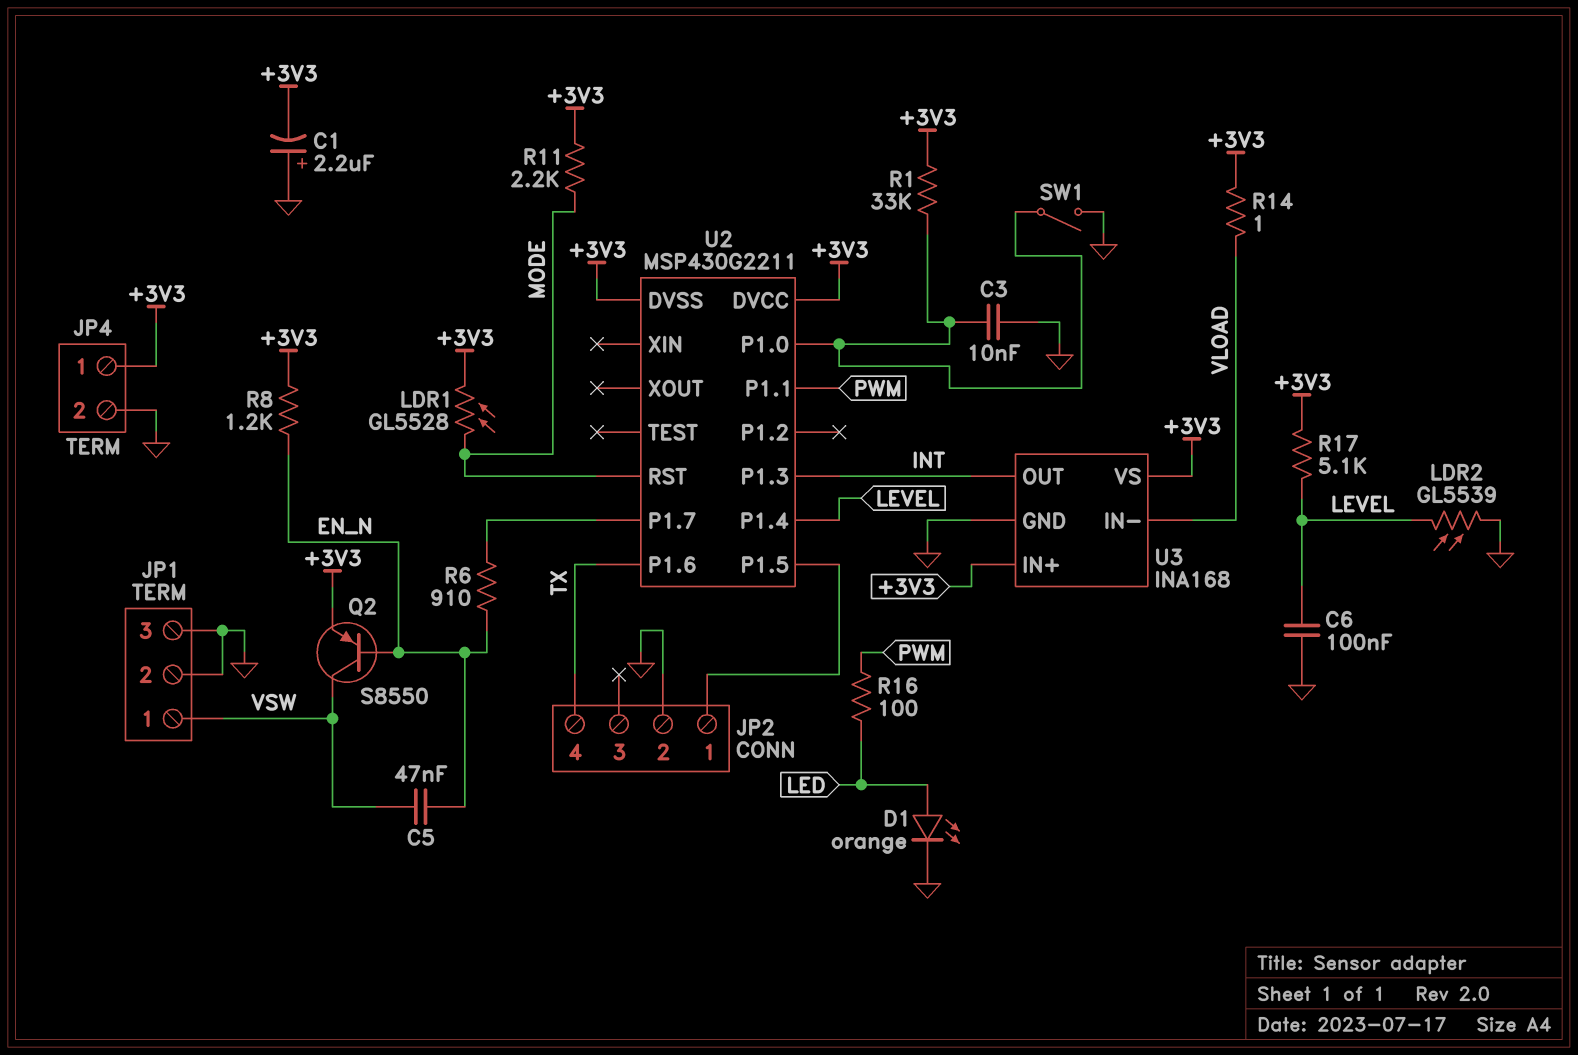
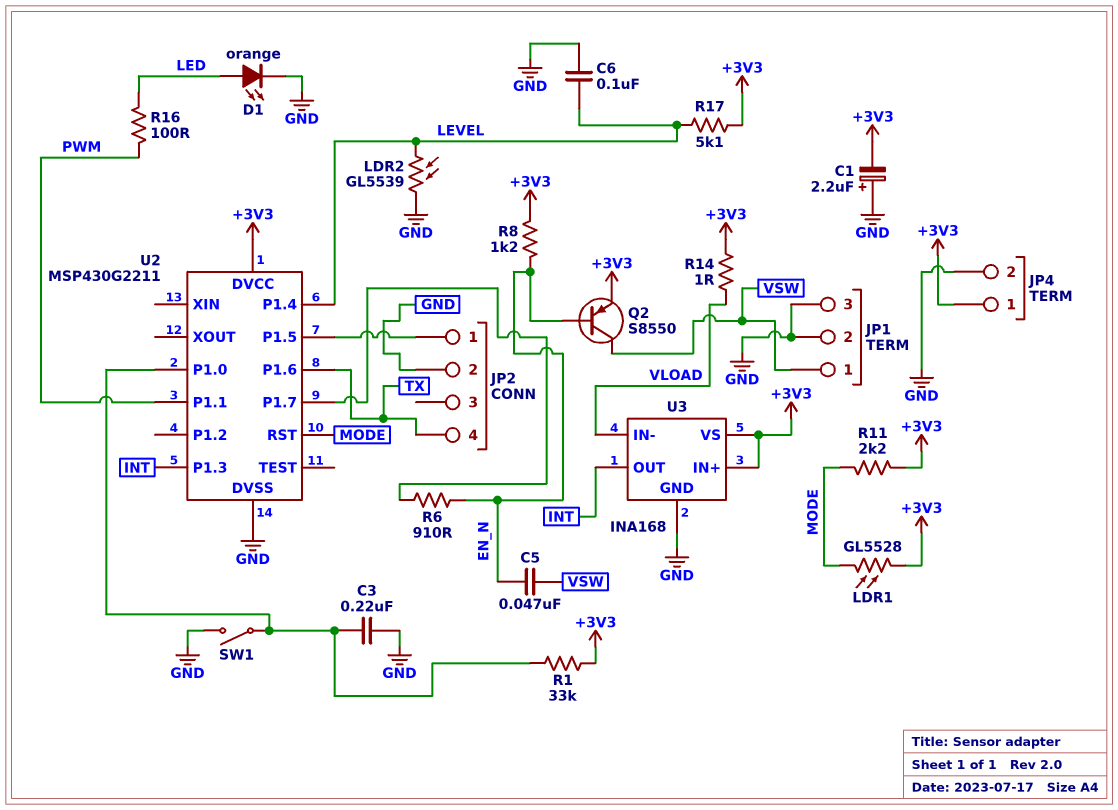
C3: 10nF (GND, U2/P1.0) -> 220nF (GND, U2/P1.0)
U2 pin DVSS: +3V3 -> GND

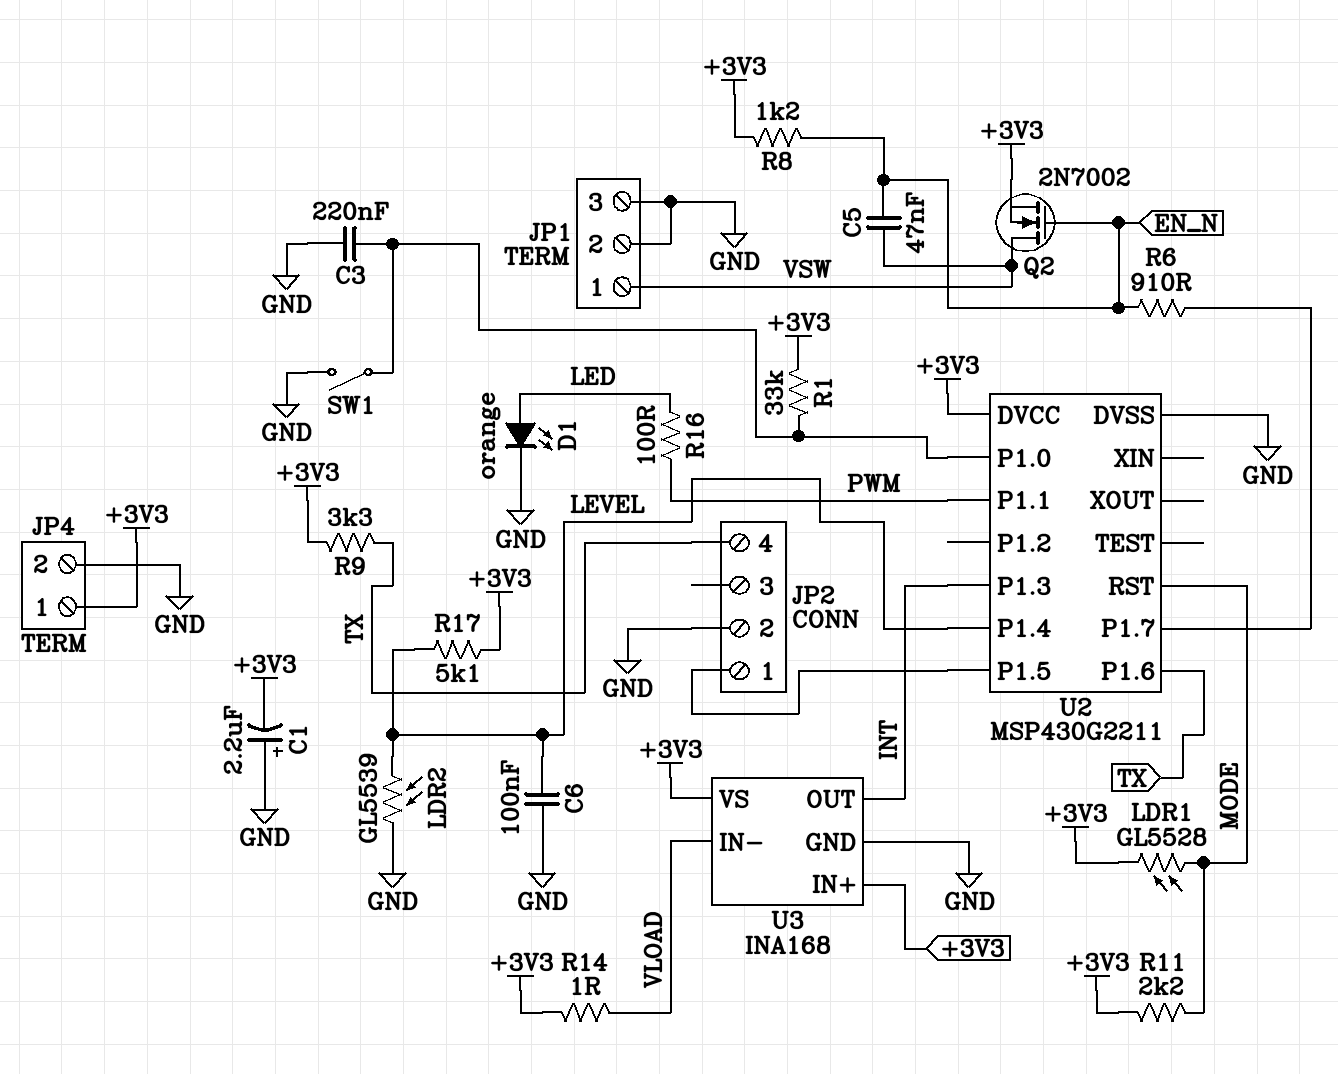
Q2: PNP S8550 (B EN_N, C VSW, E +3V3) -> NMOS 2N7002 (G EN_N, D VSW, S +3V3)
R9: none -> 3.3k (+3V3, TX)

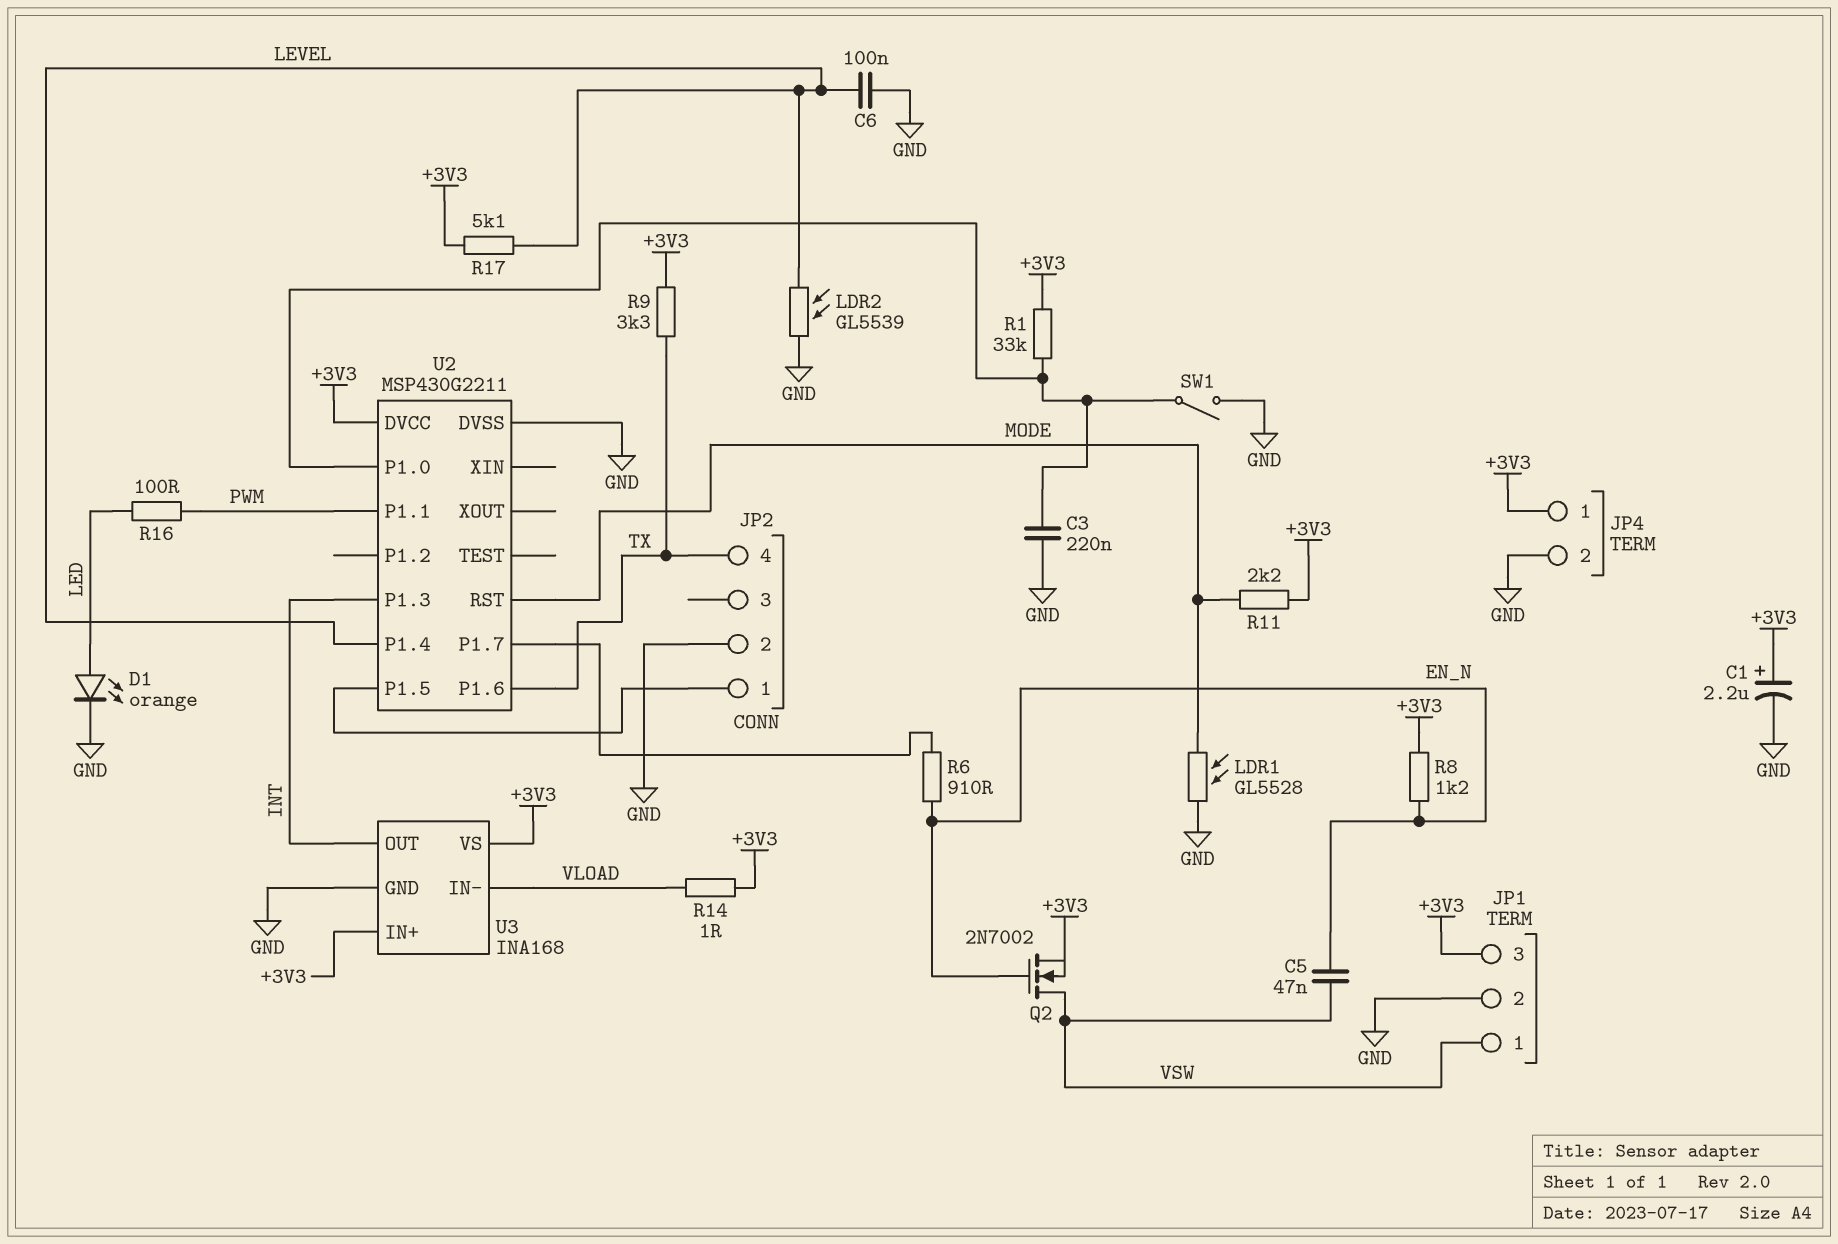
C1: 2.2uF (plus GND, minus +3V3) -> 2.2uF (plus +3V3, minus GND)
JP1 pin 3: GND -> +3V3
LDR1: GL5528 (+3V3, MODE) -> GL5528 (GND, MODE)

